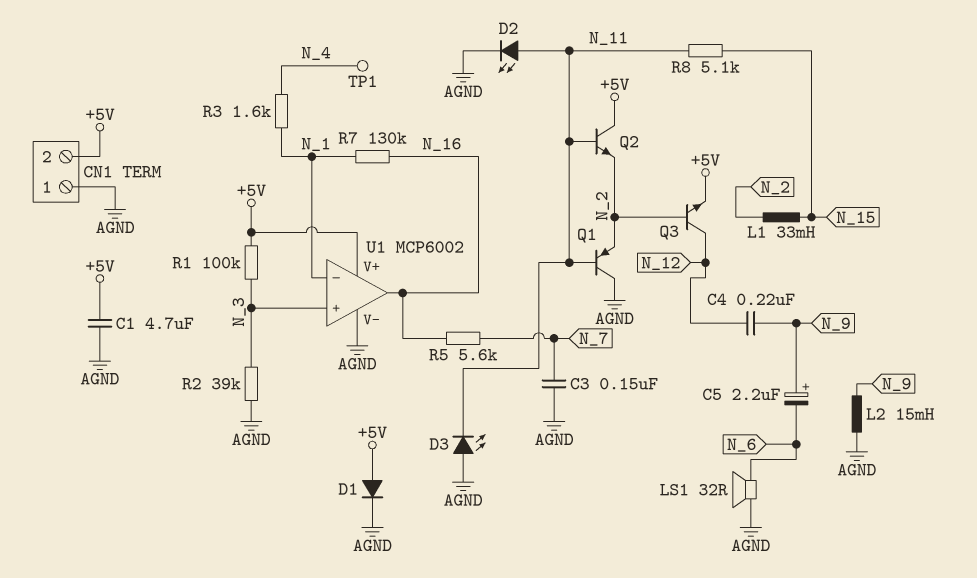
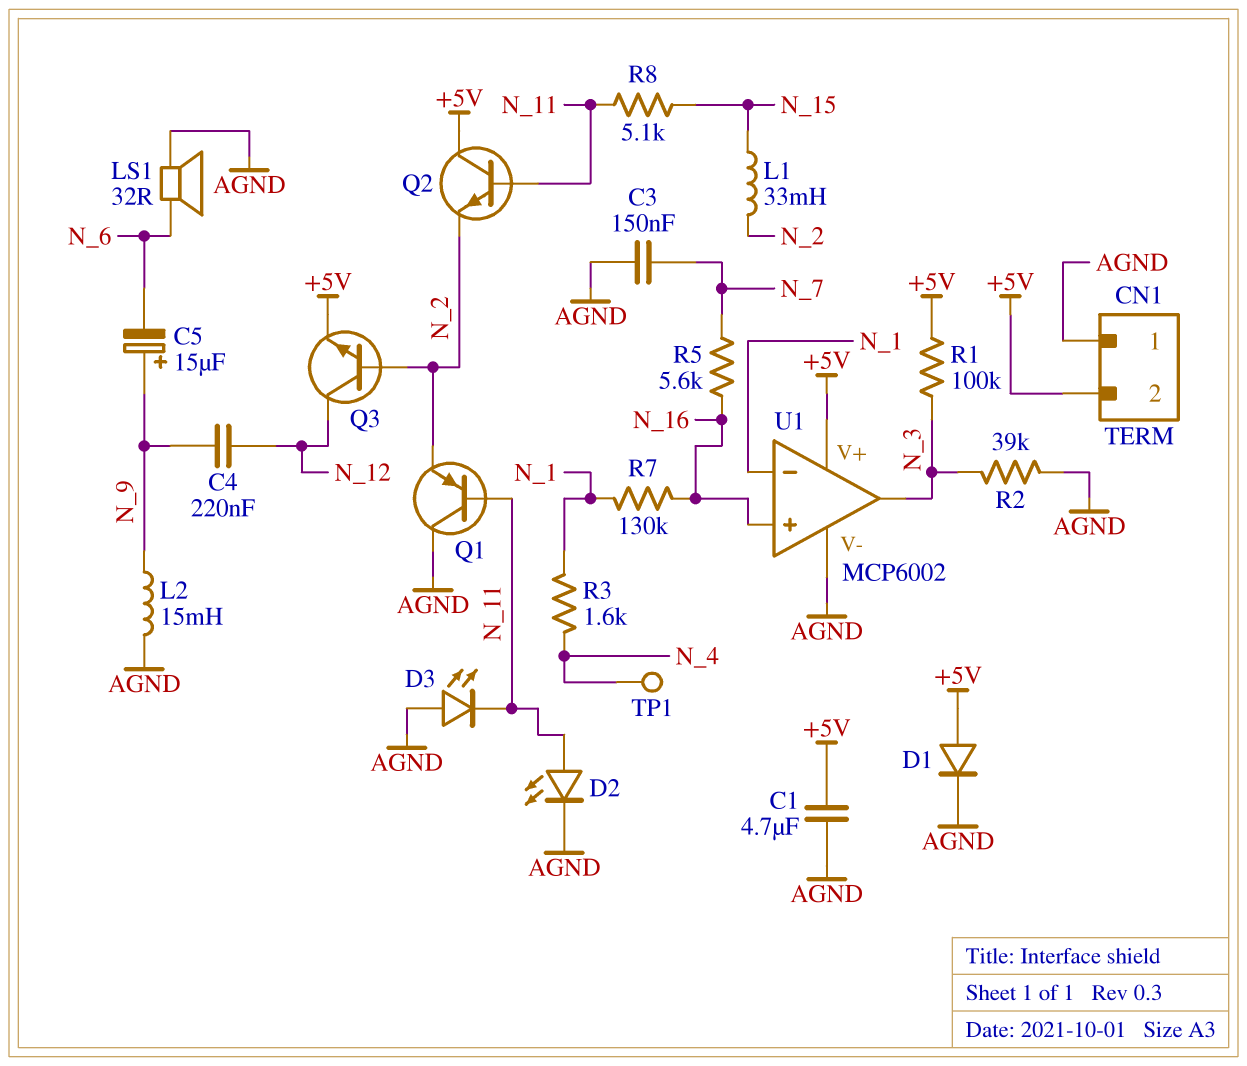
C5: 2.2uF (plus N_9, minus N_6) -> 15uF (plus N_9, minus N_6)
U1 pin in+: N_3 -> N_16
U1 pin out: N_16 -> N_3

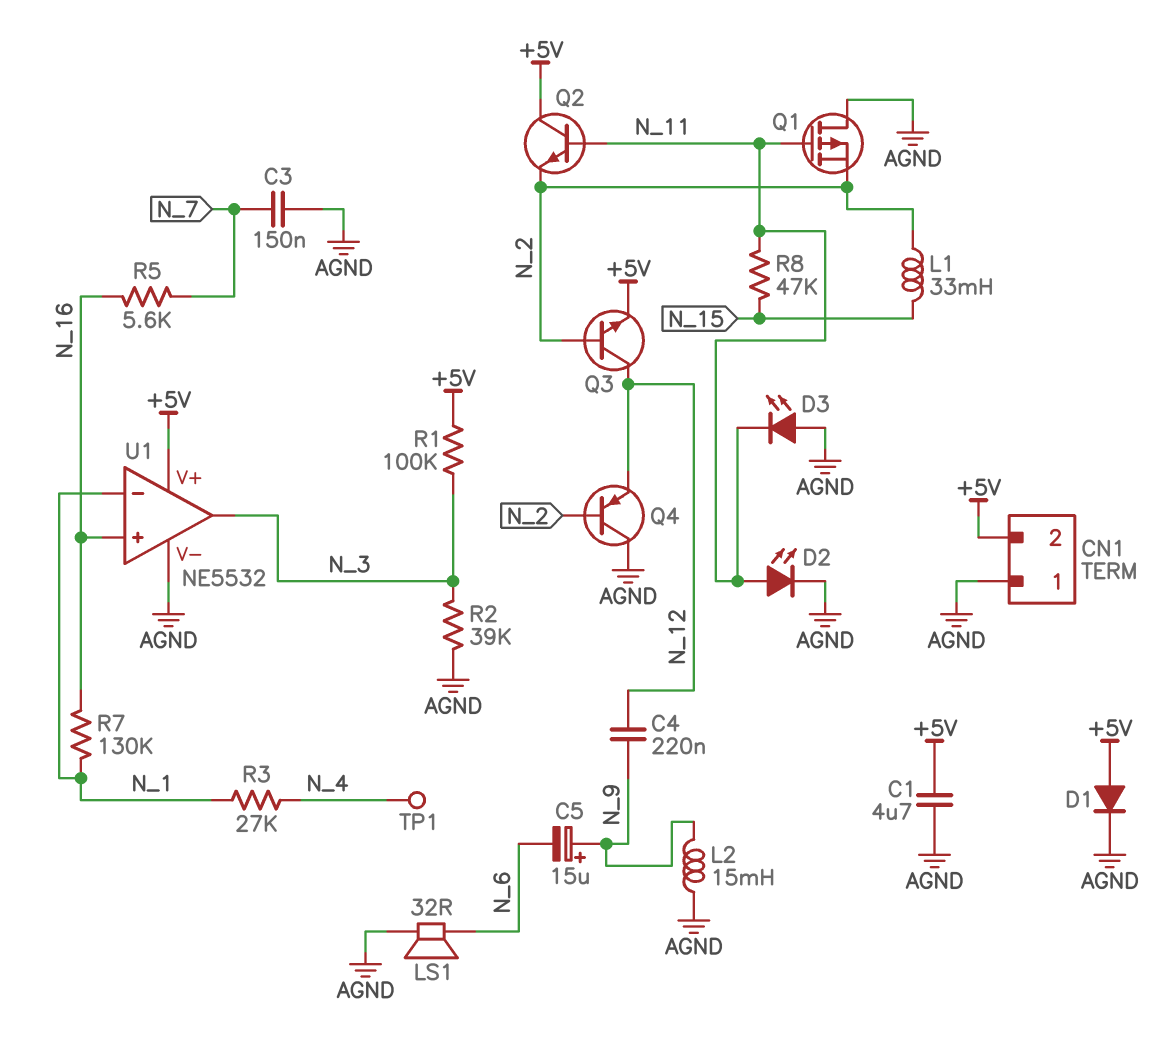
Q1: PNP (B N_11, C AGND, E N_2) -> PMOS (G N_11, D AGND, S N_2)
Q4: none -> PNP (B N_2, C AGND, E N_12)
R3: 1.6k (N_1, N_4) -> 27k (N_1, N_4)
R8: 5.1k (N_11, N_15) -> 47k (N_11, N_15)
U1: MCP6002 -> NE5532

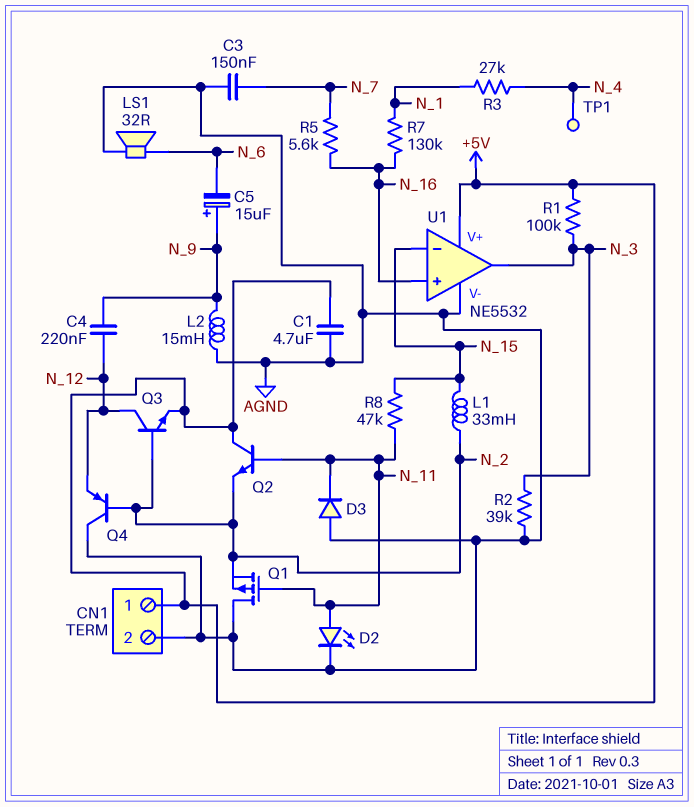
CN1 pin 1: AGND -> +5V
CN1 pin 2: +5V -> AGND
D1: diode (A +5V, K AGND) -> none
D3: LED (A AGND, K N_11) -> diode (A AGND, K N_11)
U1 pin in-: N_1 -> N_15

